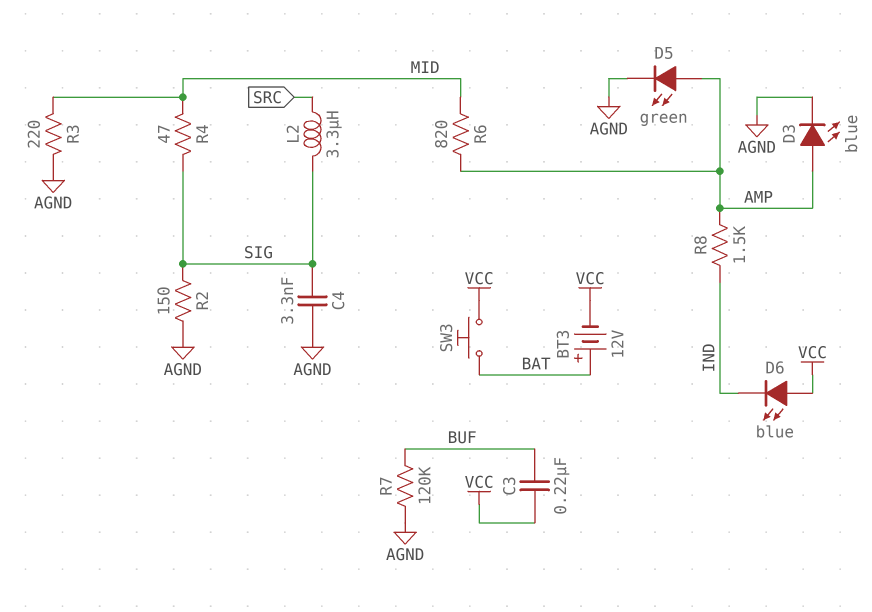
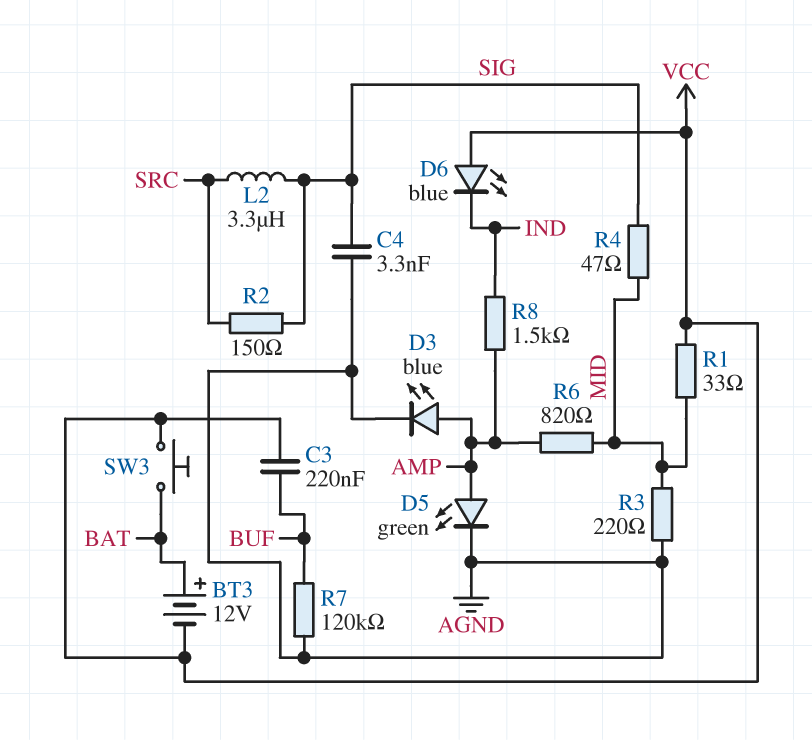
R1: none -> 33 (MID, VCC)
R2: 150 (AGND, SIG) -> 150 (SIG, SRC)

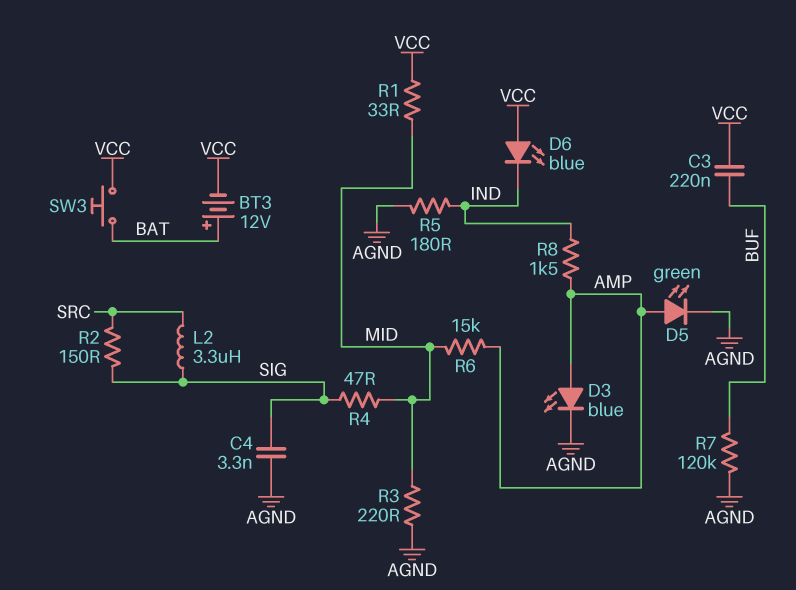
R5: none -> 180 (AGND, IND)
R6: 820 (AMP, MID) -> 15k (AMP, MID)

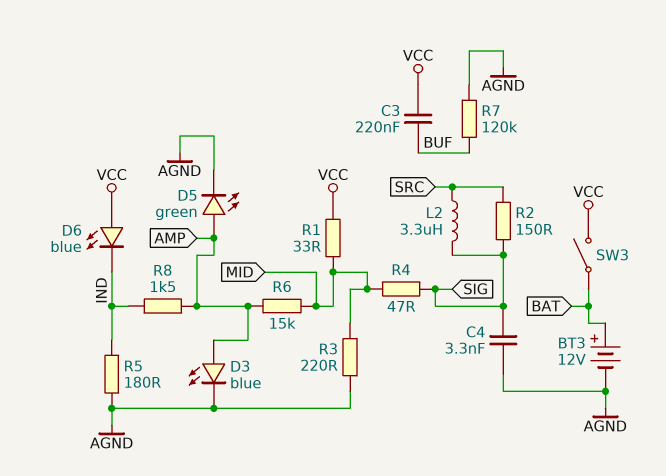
BT3: 12V (plus BAT, minus VCC) -> 12V (plus BAT, minus AGND)
SW3: button (BAT, VCC) -> switch (BAT, VCC)

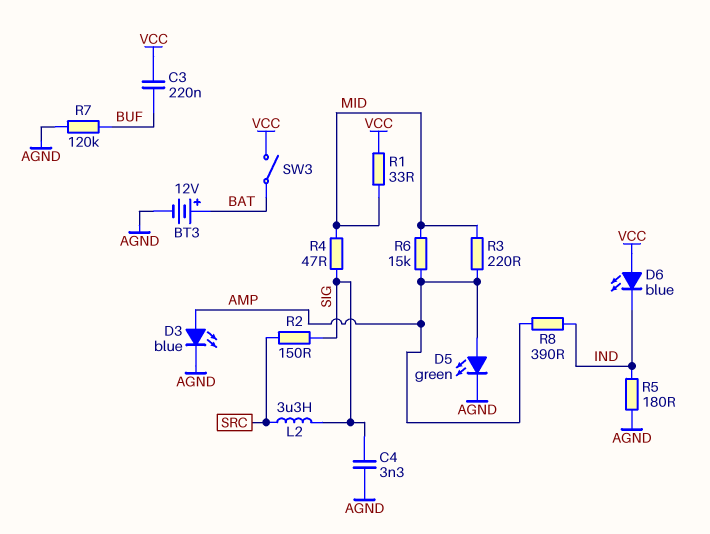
R3: 220 (AGND, MID) -> 220 (AMP, MID)
R8: 1.5k (AMP, IND) -> 390 (AMP, IND)

